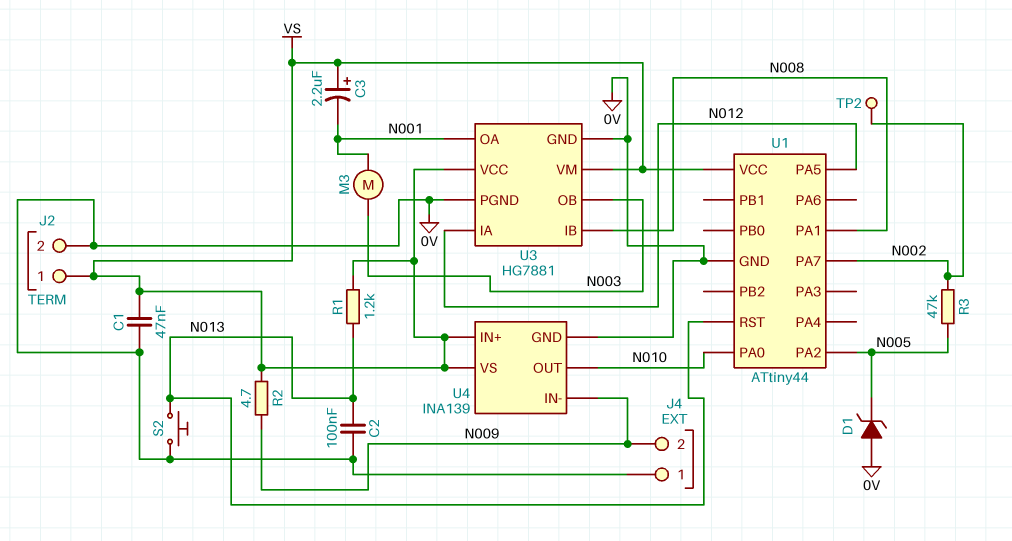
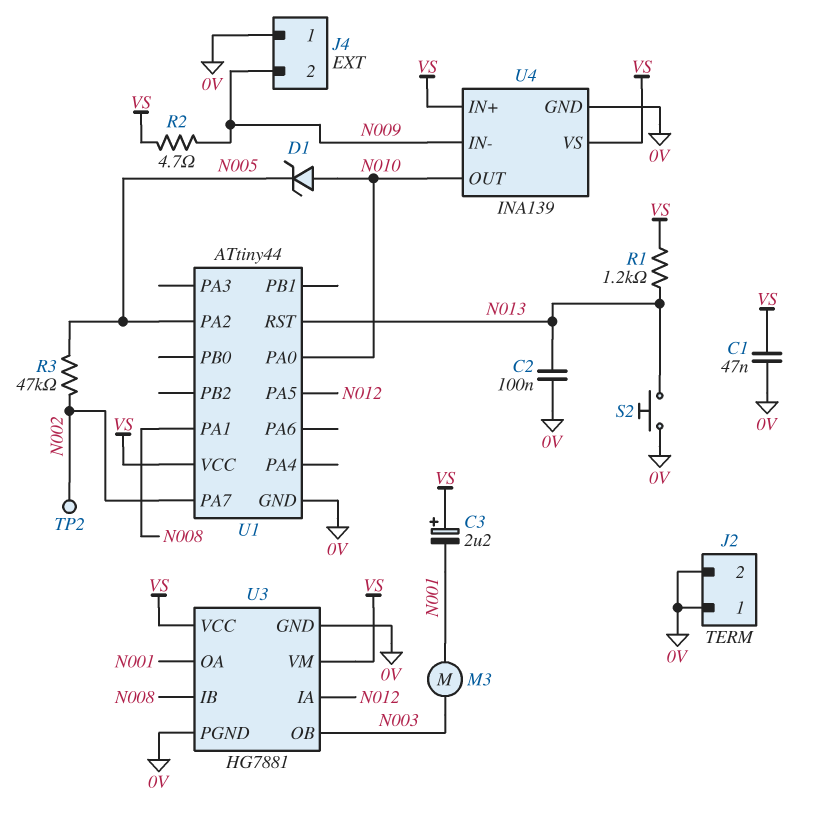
D1: zener (A 0V, K N005) -> zener (A N010, K N005)
J2 pin 1: VS -> 0V

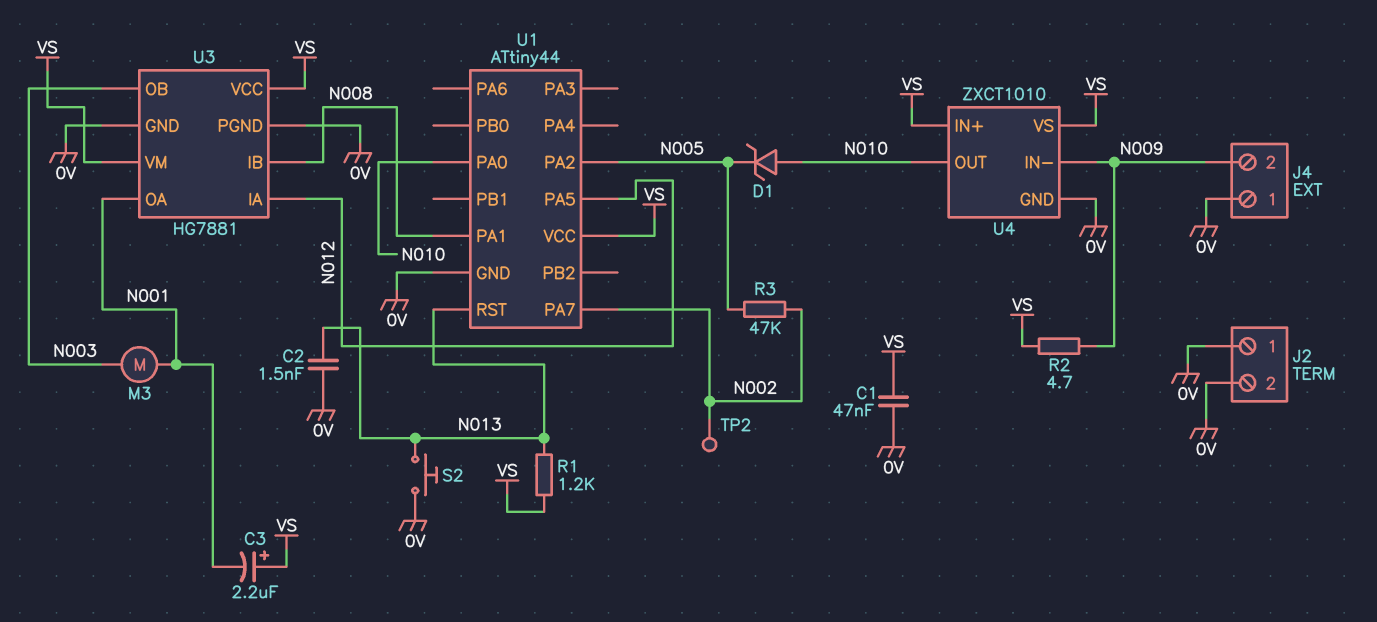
C2: 100nF (0V, N013) -> 1.5nF (0V, N013)
U4: INA139 -> ZXCT1010

